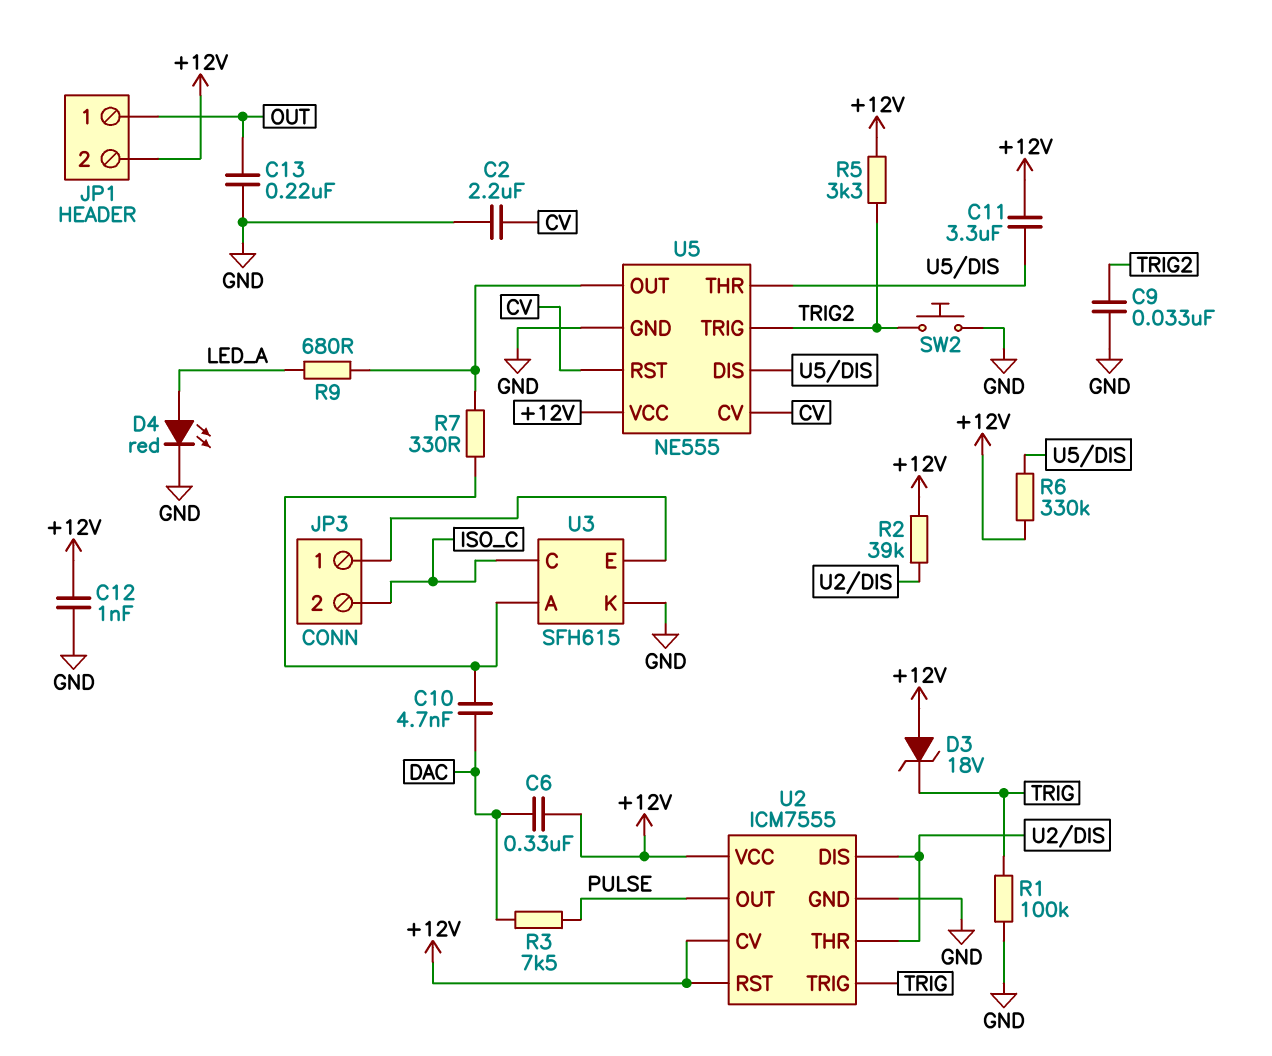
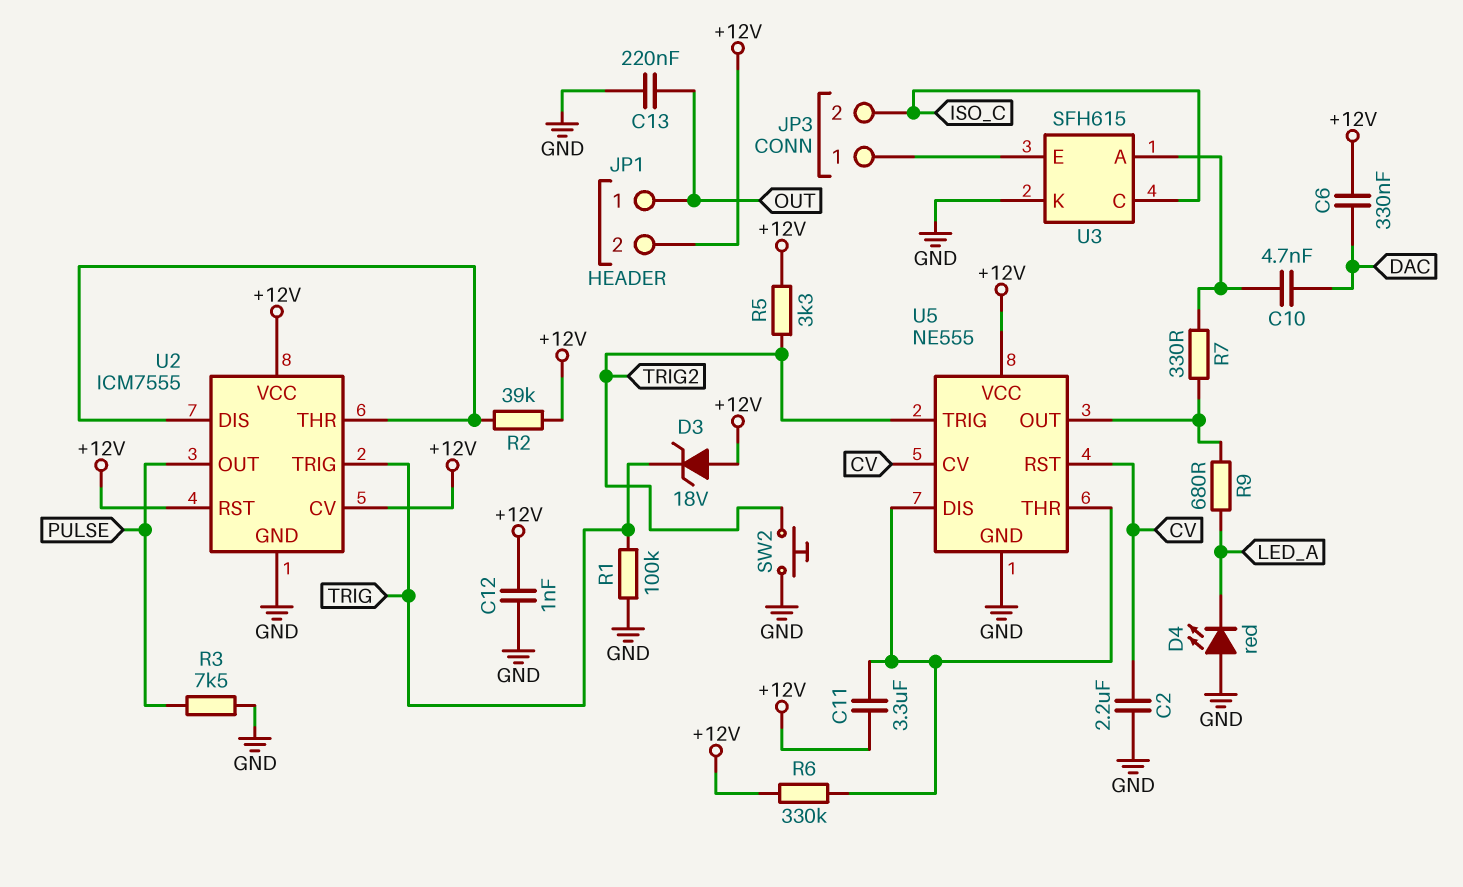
C9: 33nF (GND, TRIG2) -> none
D4: LED red (A LED_A, K GND) -> LED red (A GND, K LED_A)
R3: 7.5k (DAC, PULSE) -> 7.5k (GND, PULSE)

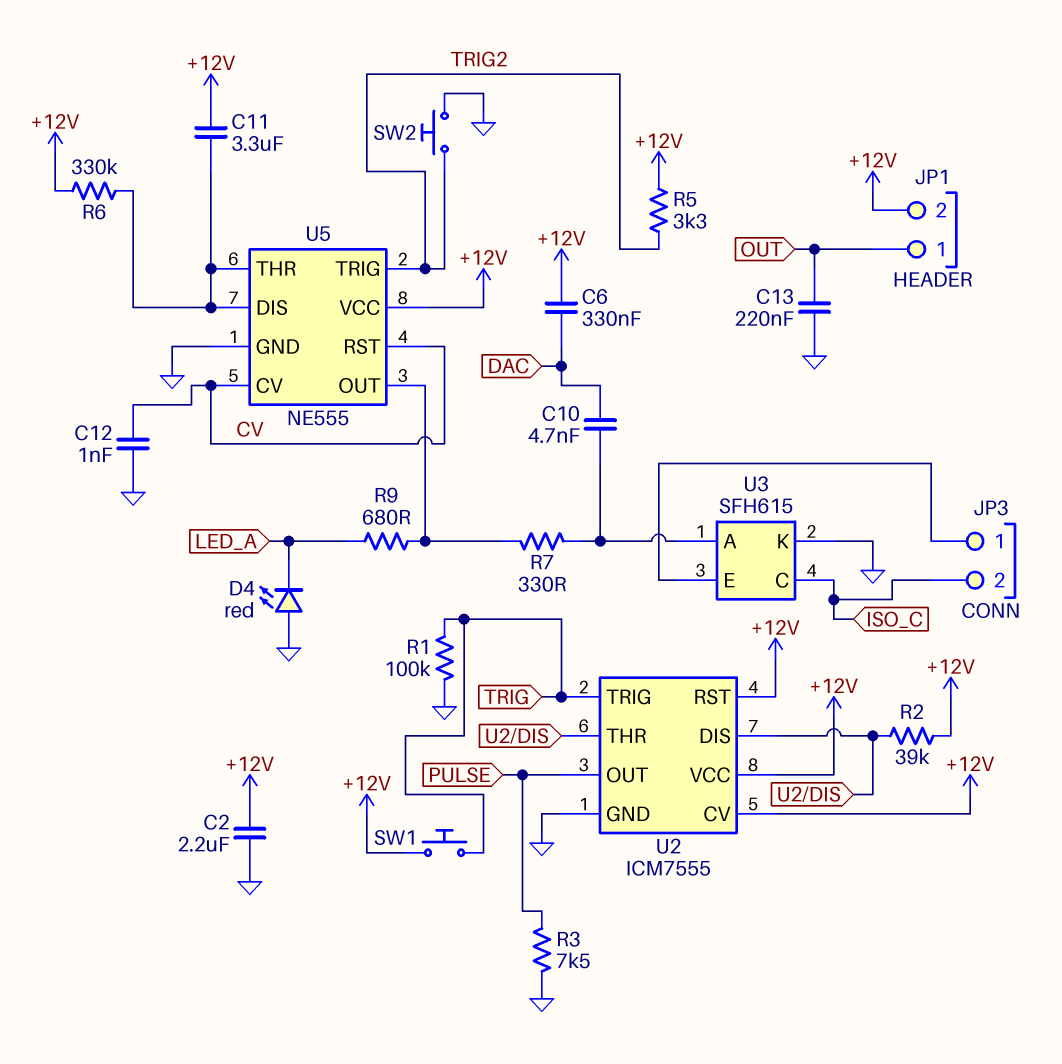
C2: 2.2uF (CV, GND) -> 2.2uF (+12V, GND)
C12: 1nF (+12V, GND) -> 1nF (CV, GND)
D3: zener 18V (A +12V, K TRIG) -> none
SW1: none -> button (+12V, TRIG)

